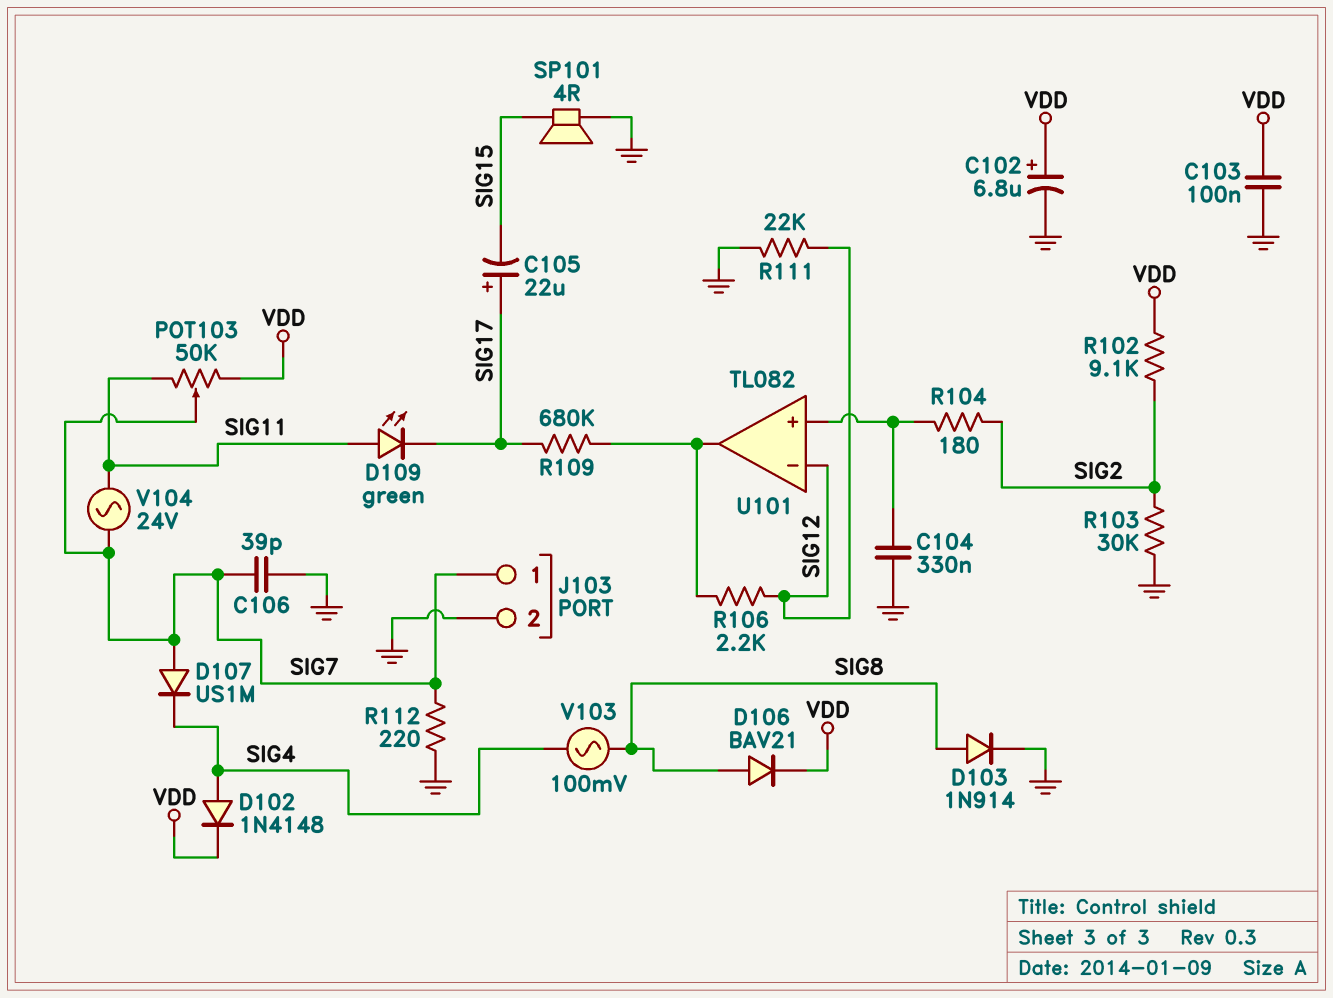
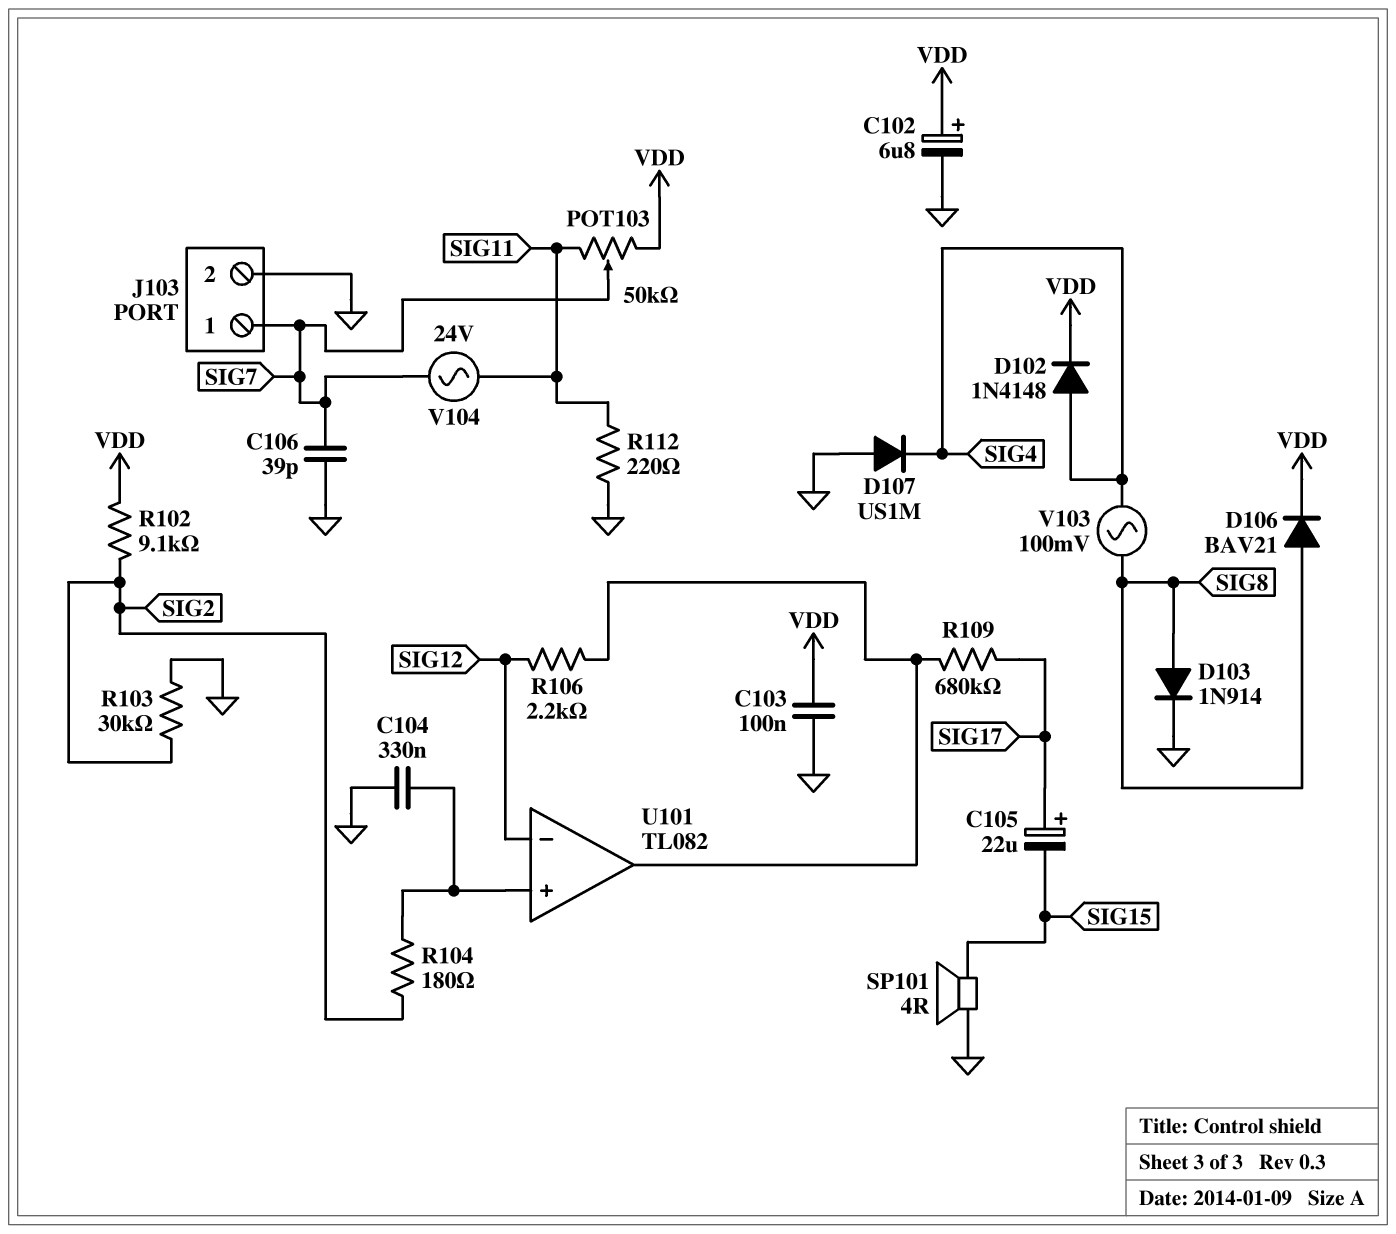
D107: diode US1M (A SIG7, K SIG4) -> diode US1M (A GND, K SIG4)
D109: LED green (A SIG11, K SIG17) -> none
R111: 22k (GND, SIG12) -> none
R112: 220 (GND, SIG7) -> 220 (GND, SIG11)

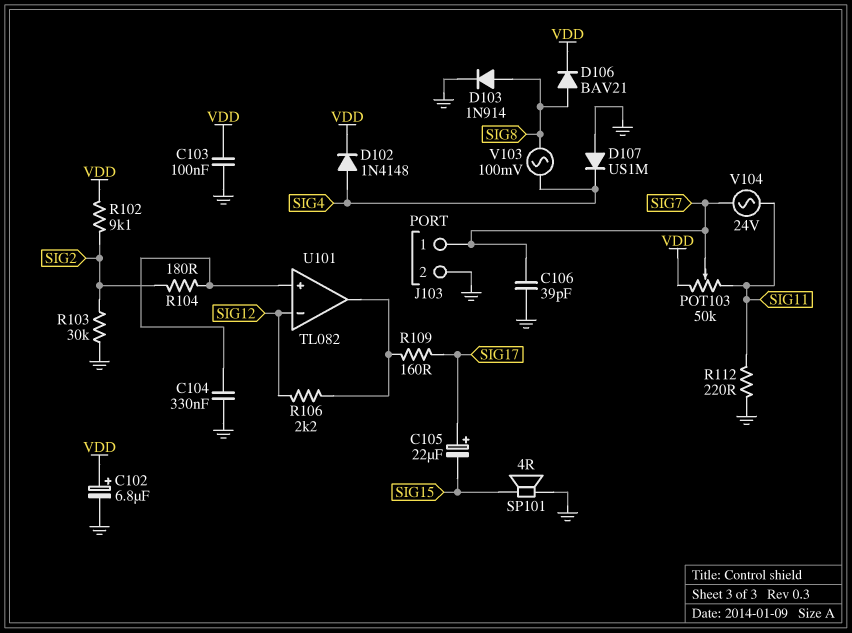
R109: 680k (SIG17, U101/out) -> 160 (SIG17, U101/out)

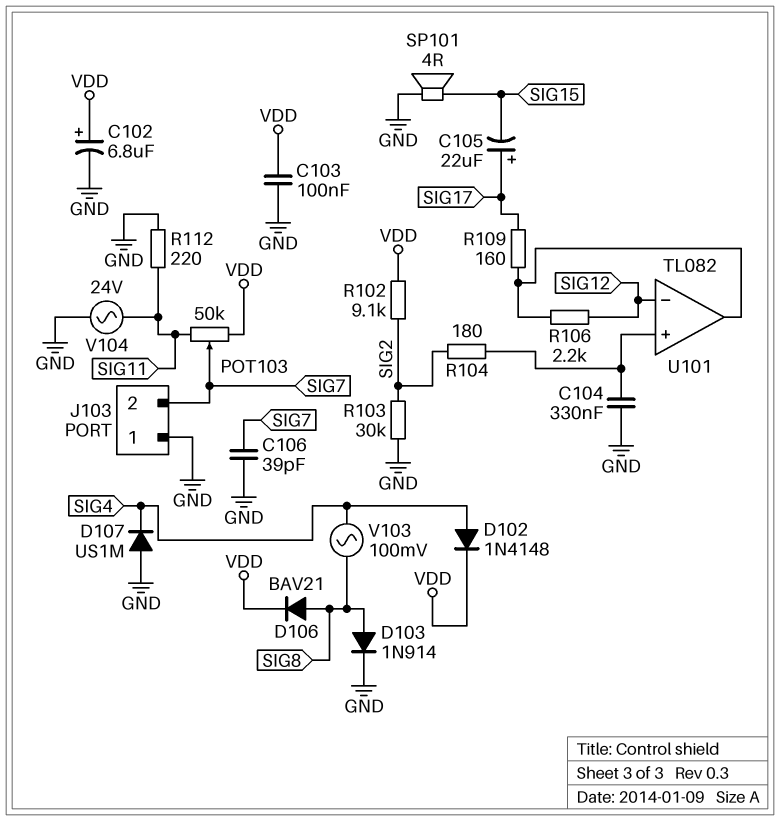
J103 pin 1: SIG7 -> GND
J103 pin 2: GND -> SIG7
V104: AC 24V (SIG7, SIG11) -> AC 24V (GND, SIG11)

